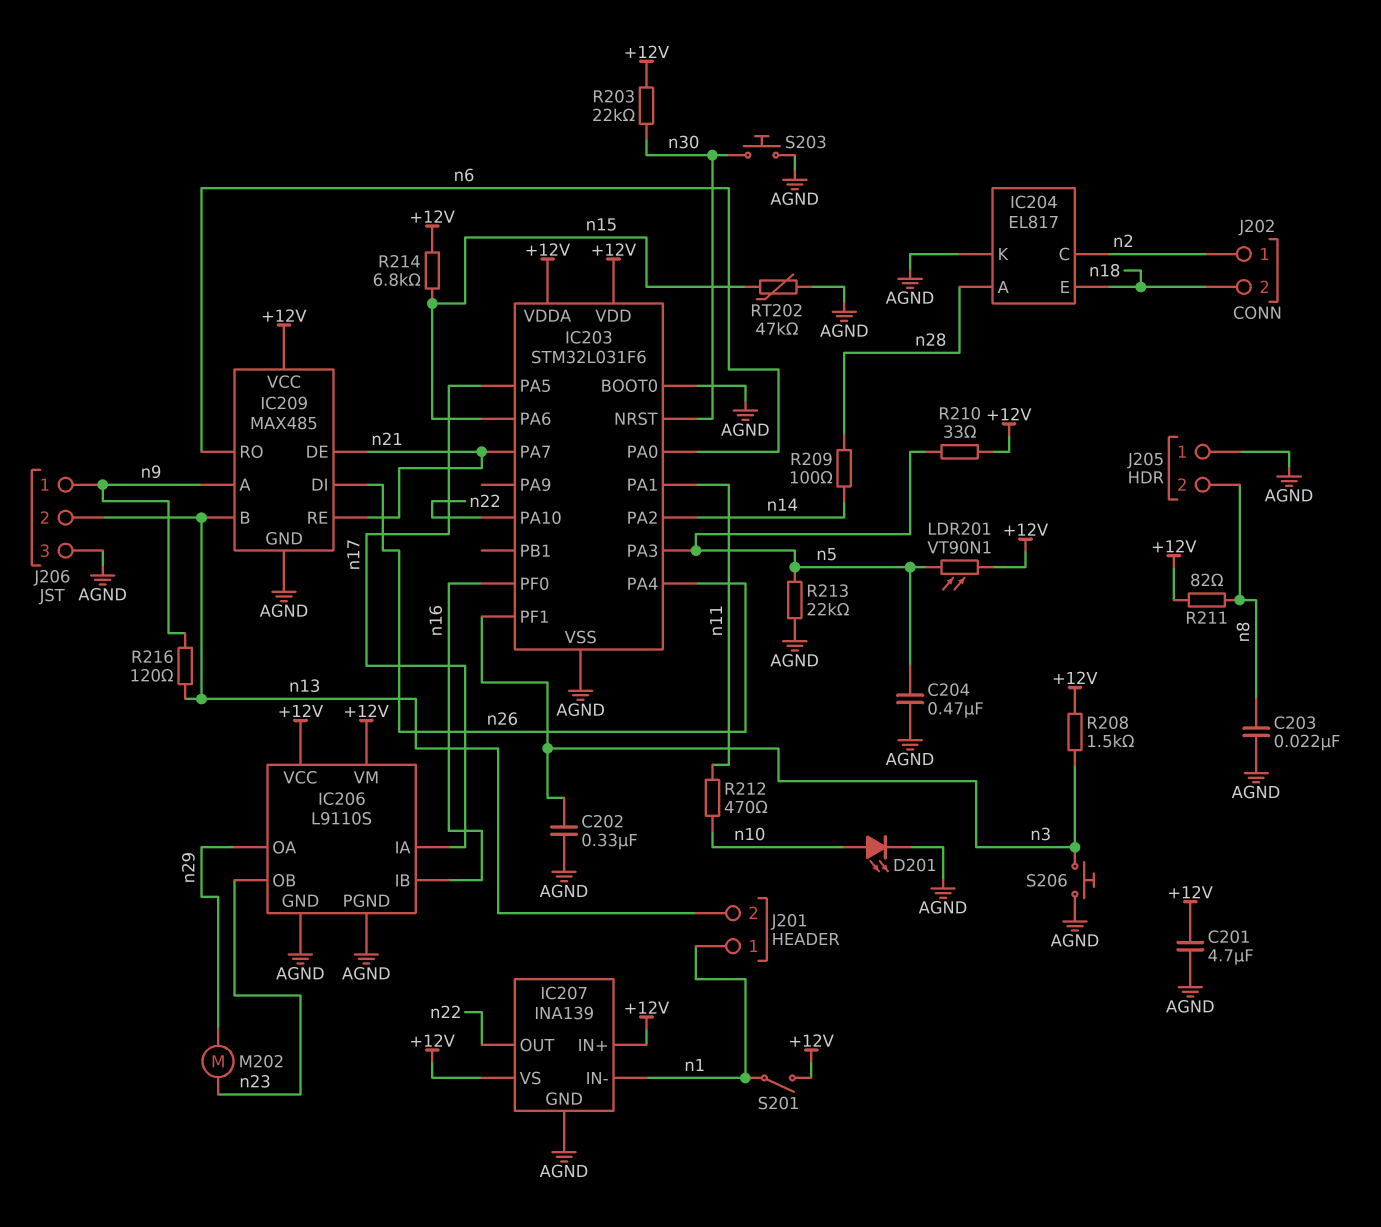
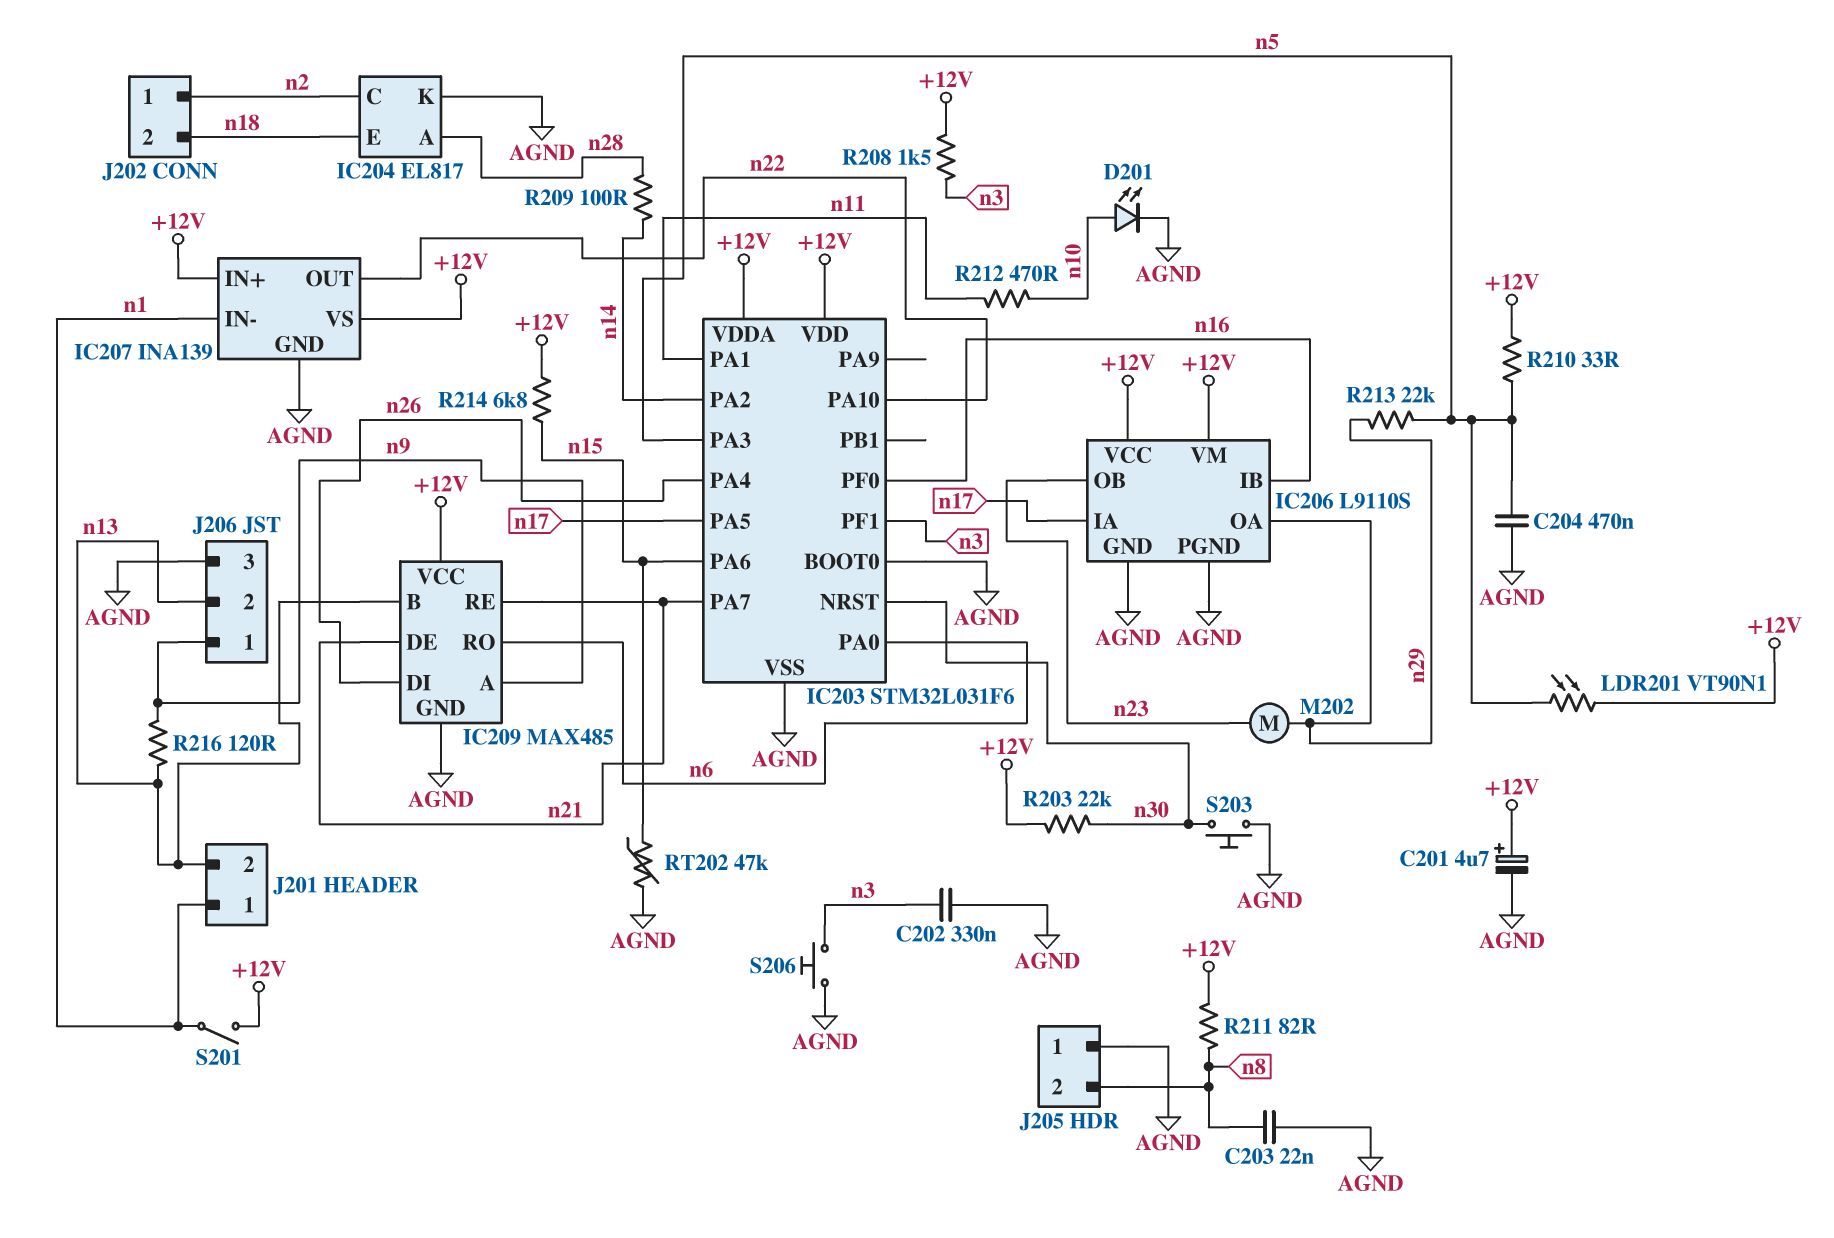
C201: 4.7uF (+12V, AGND) -> 4.7uF (plus +12V, minus AGND)
R213: 22k (AGND, n5) -> 22k (n5, n29)

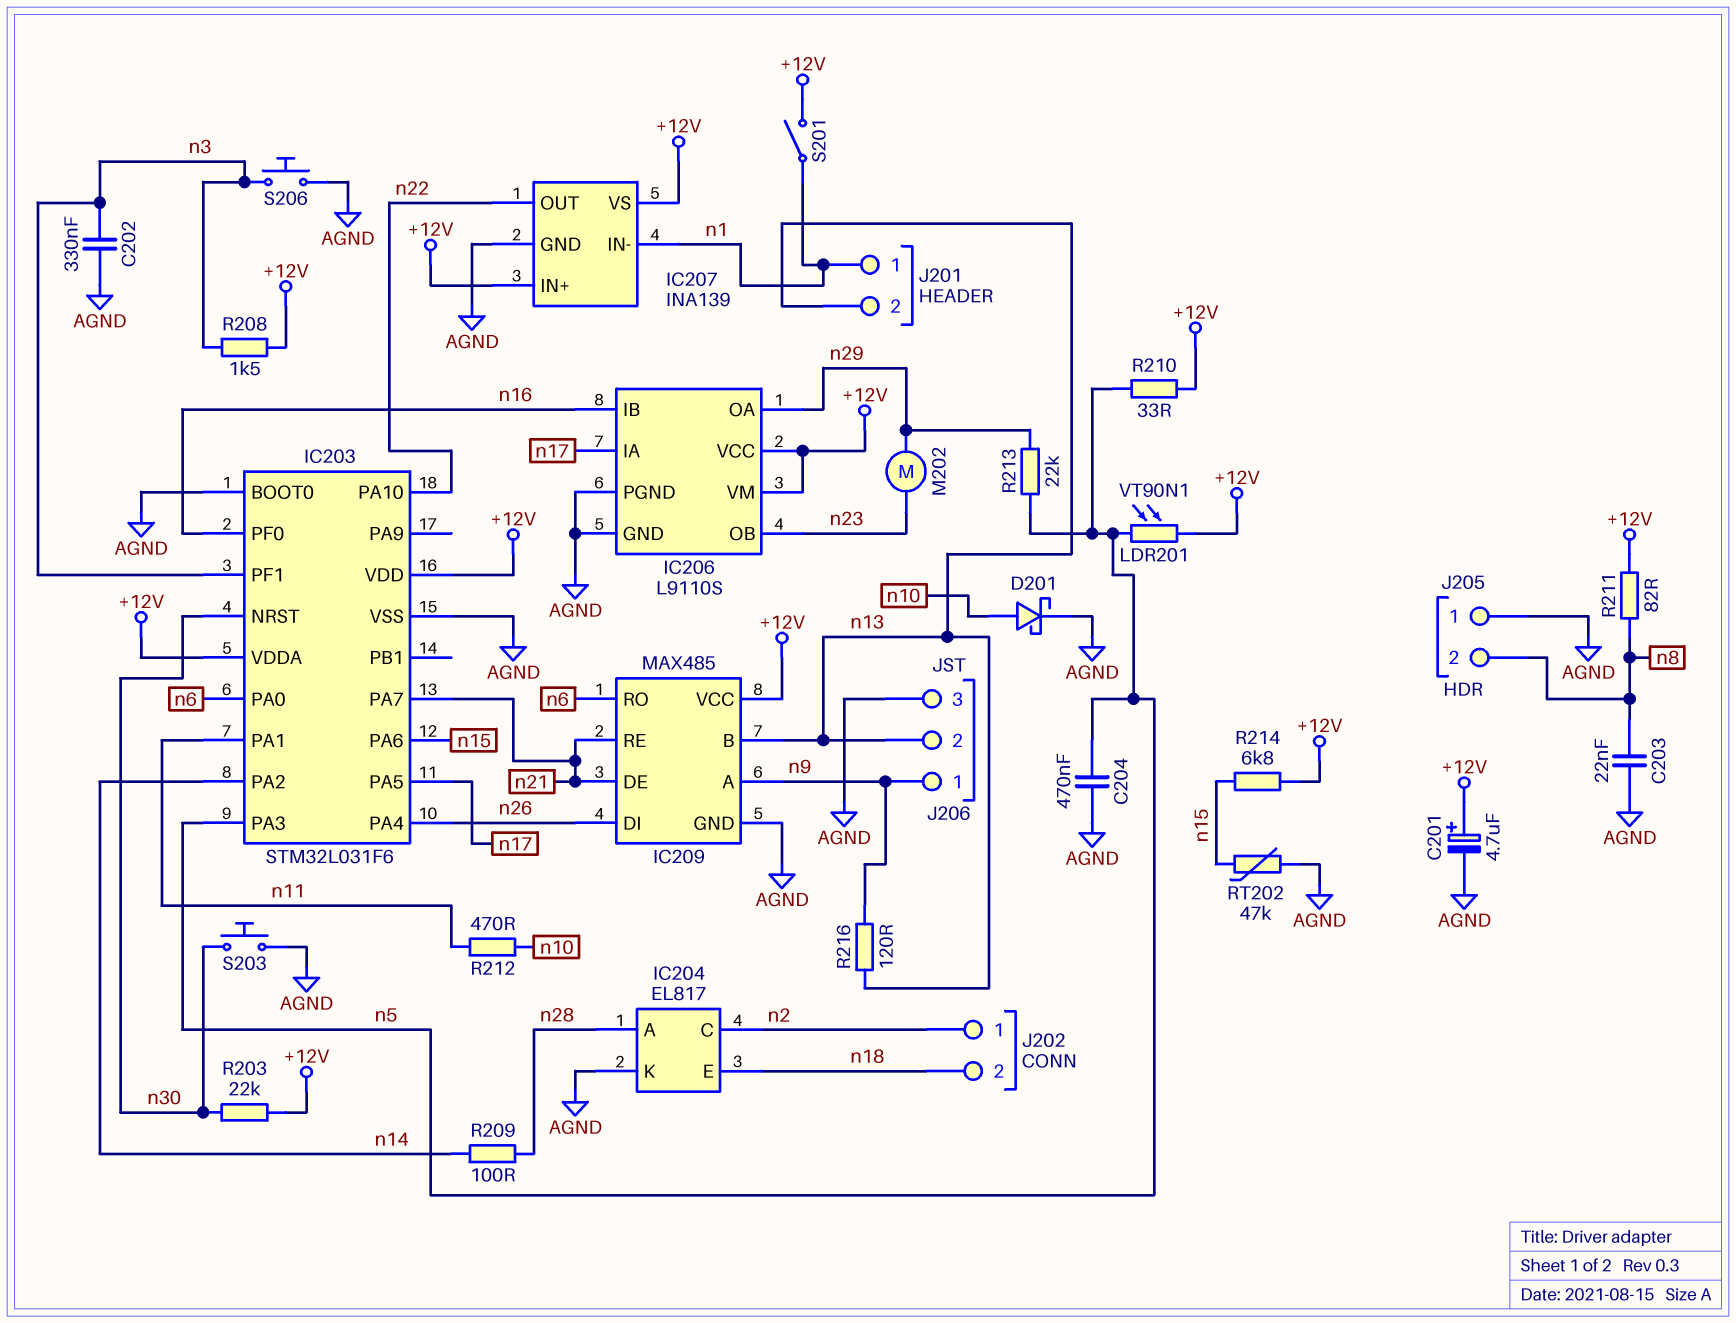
D201: LED (A n10, K AGND) -> schottky (A n10, K AGND)

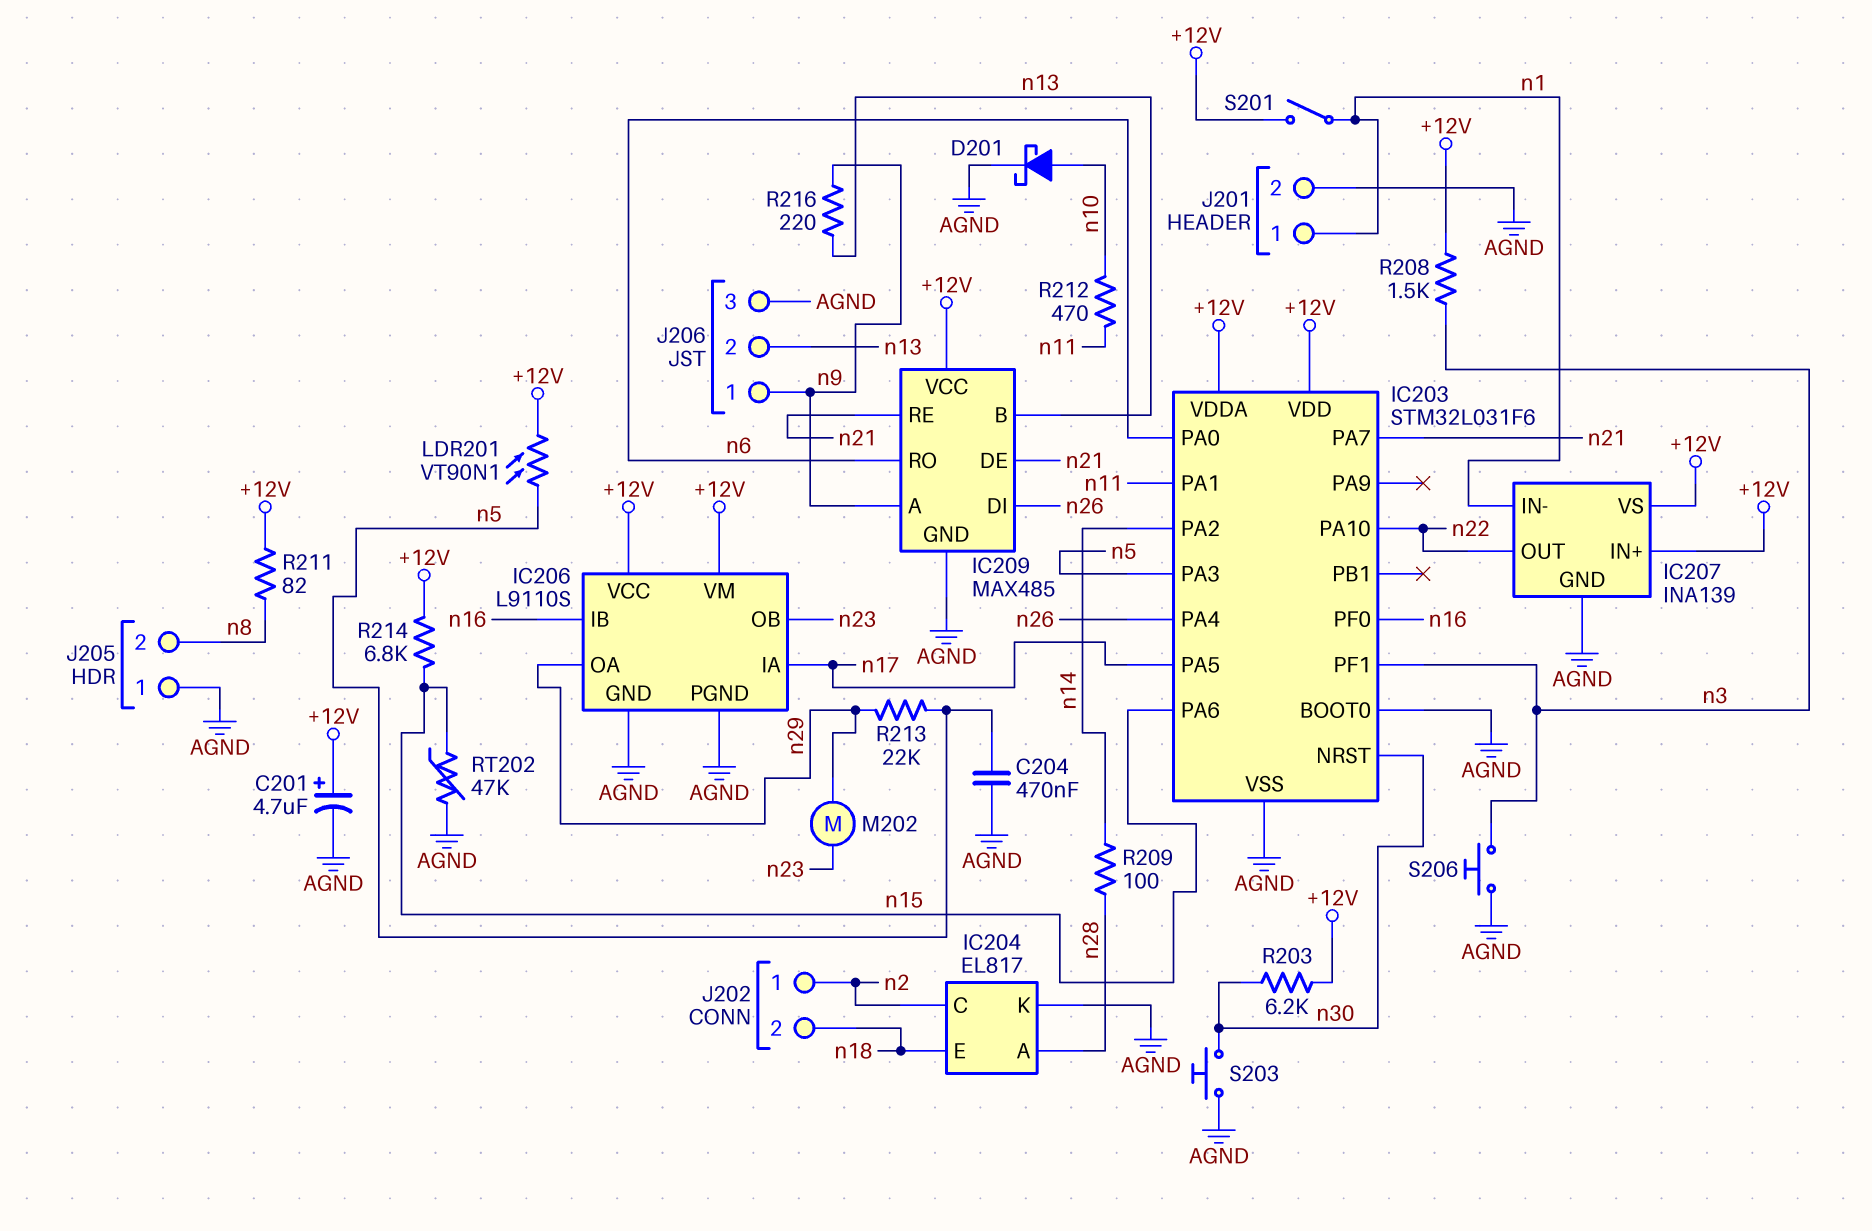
C202: 330nF (AGND, n3) -> none
C203: 22nF (AGND, n8) -> none
J201 pin 2: n13 -> AGND
R203: 22k (+12V, n30) -> 6.2k (+12V, n30)
R210: 33 (+12V, n5) -> none
R216: 120 (n9, n13) -> 220 (n9, n13)

